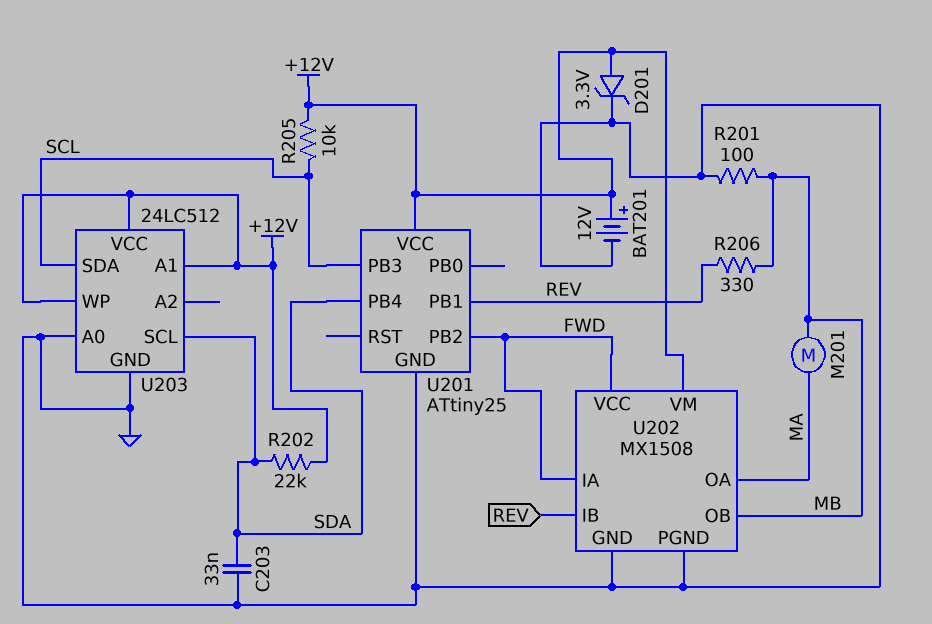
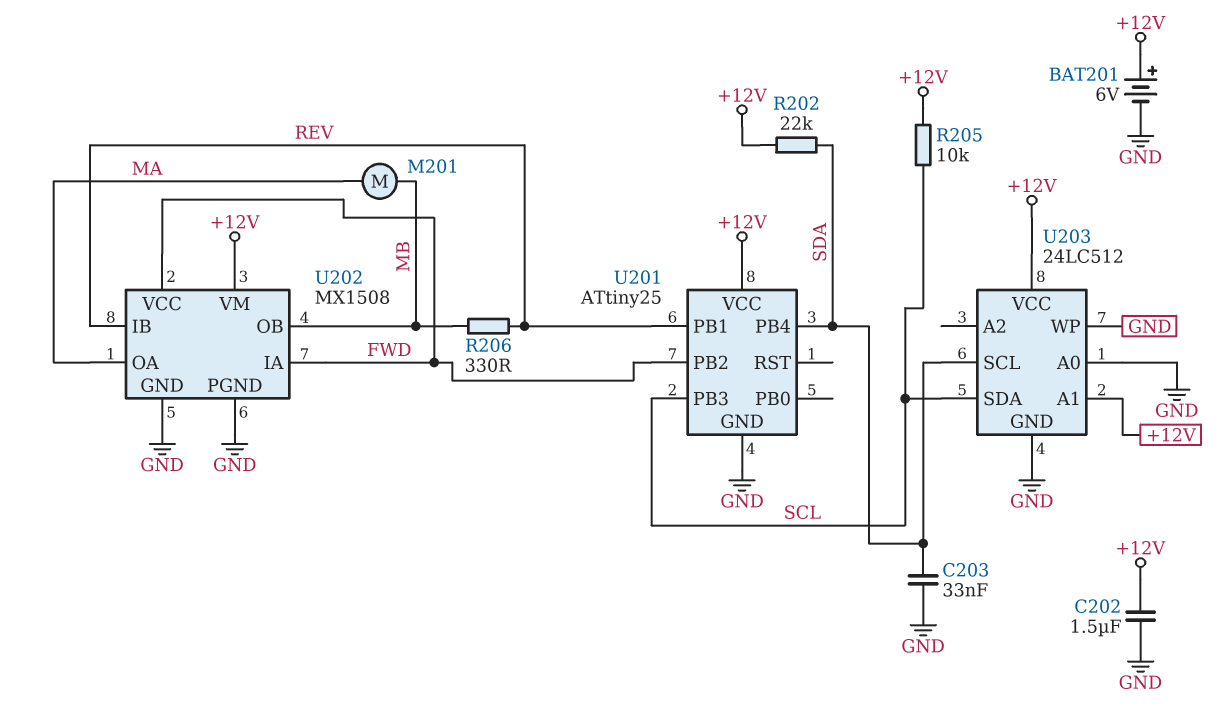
BAT201: 12V (plus +12V, minus GND) -> 6V (plus +12V, minus GND)
C202: none -> 1.5uF (+12V, GND)
D201: zener 3.3V (A +12V, K GND) -> none
R201: 100 (GND, MB) -> none
U203 pin WP: +12V -> GND

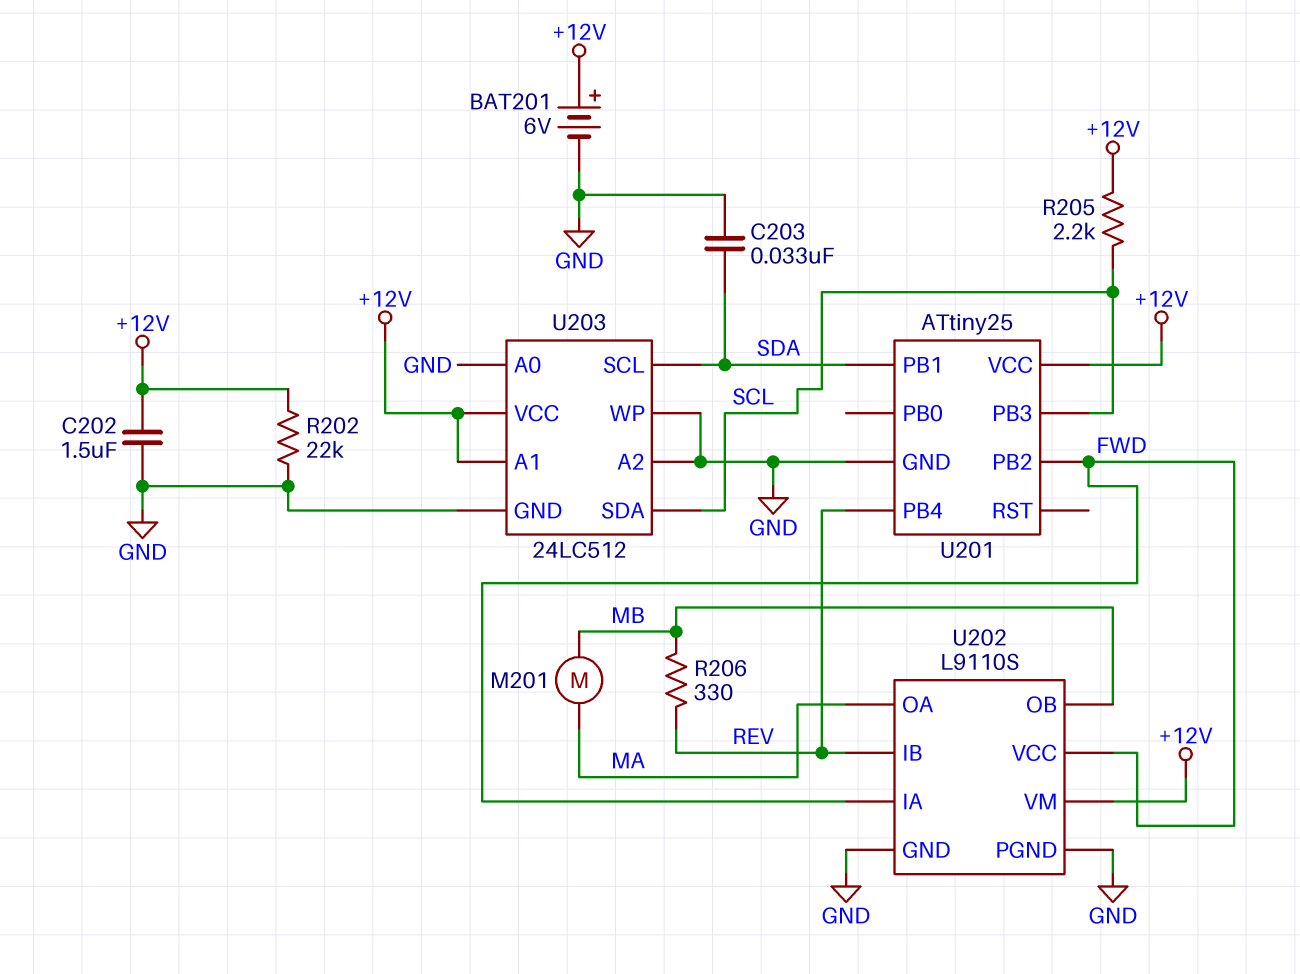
R202: 22k (+12V, SDA) -> 22k (+12V, GND)
R205: 10k (+12V, SCL) -> 2.2k (+12V, SCL)
U201 pin PB1: REV -> SDA
U201 pin PB4: SDA -> REV
U202: MX1508 -> L9110S
U203 pin A2: none -> GND

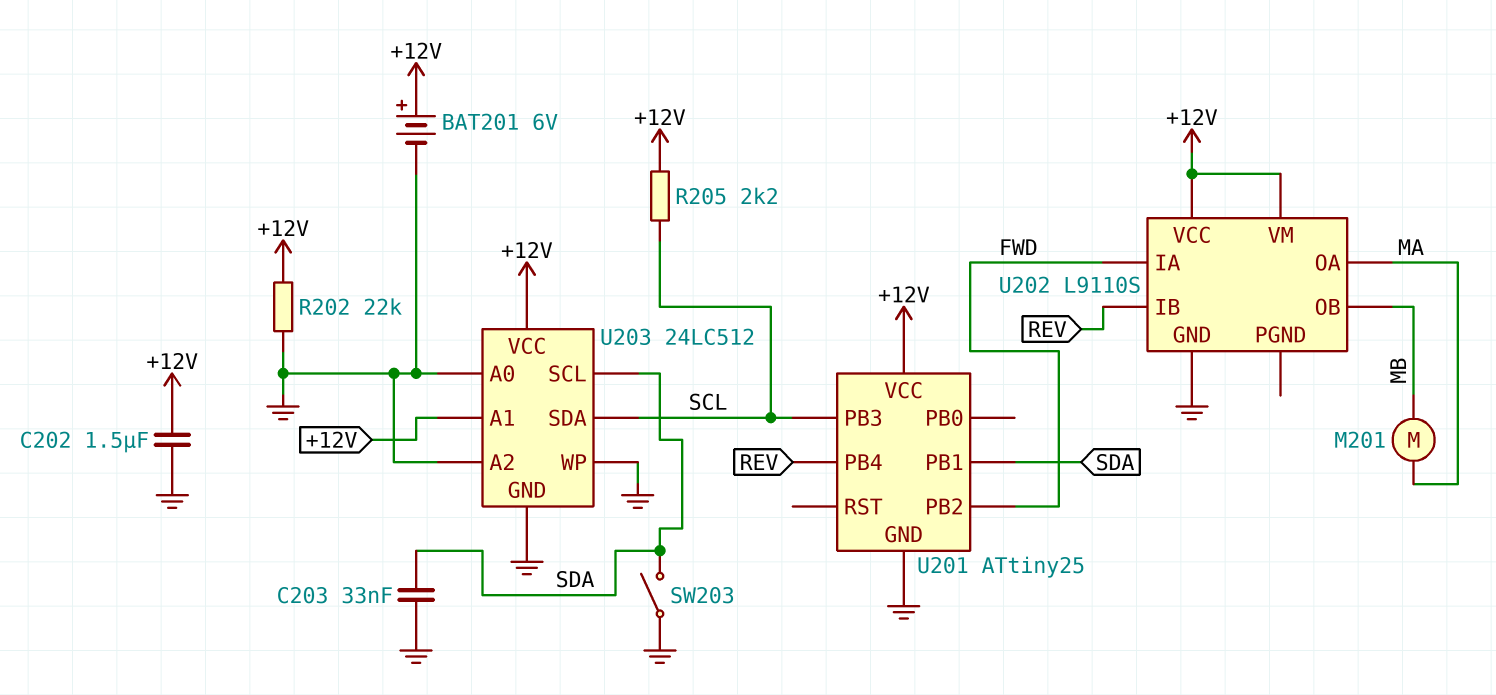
R206: 330 (MB, REV) -> none
SW203: none -> switch (GND, SDA)
U202 pin PGND: GND -> none
U202 pin VCC: FWD -> +12V

